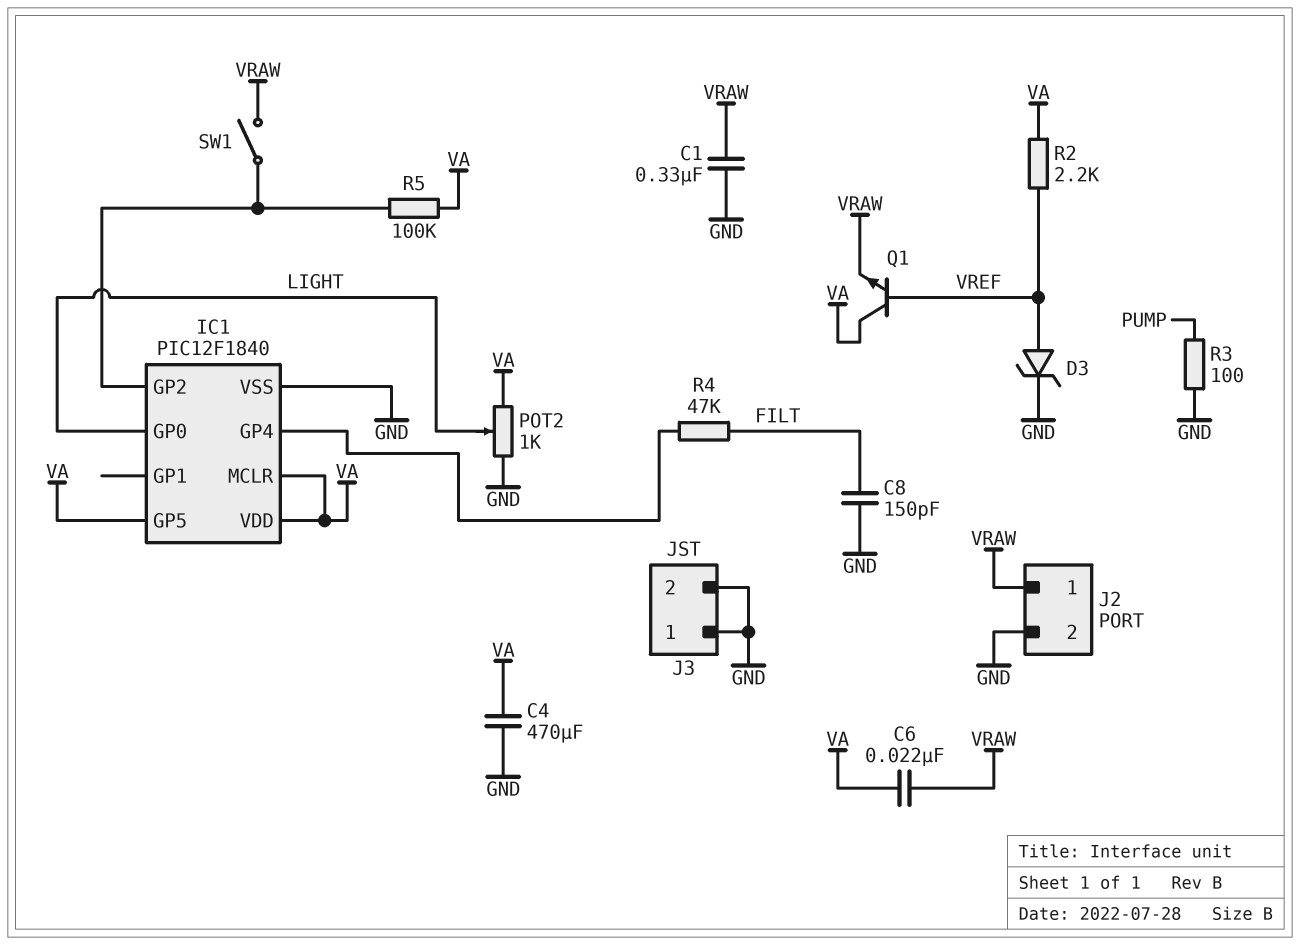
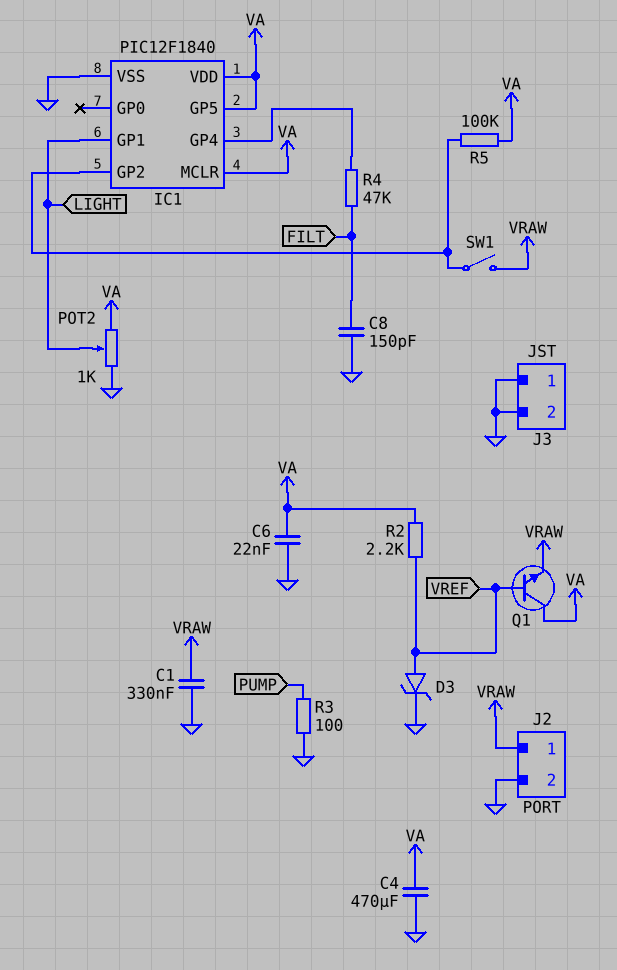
C6: 22nF (VA, VRAW) -> 22nF (GND, VA)
IC1 pin GP0: LIGHT -> none
IC1 pin GP1: none -> LIGHT

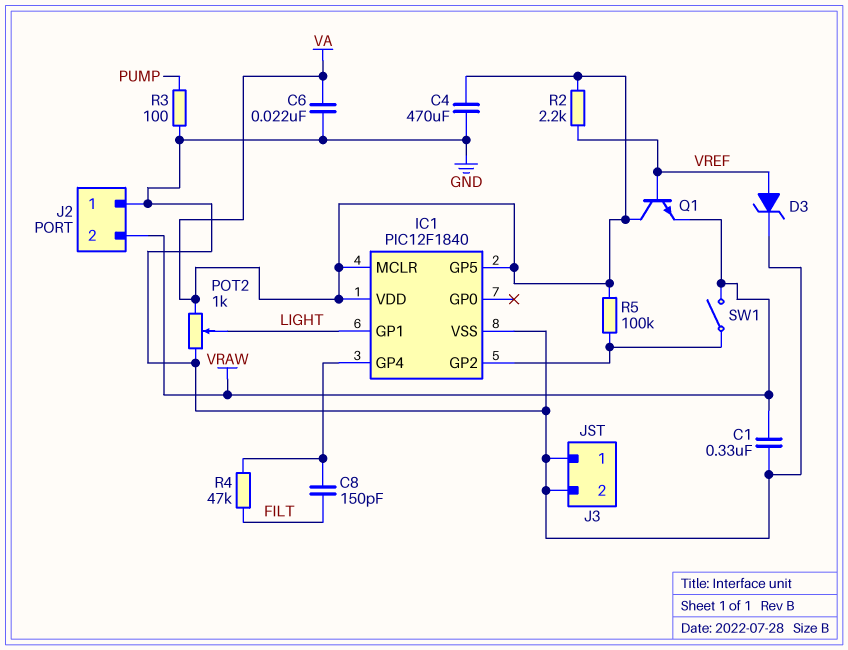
C8: 150pF (FILT, GND) -> 150pF (FILT, IC1/GP4)
J2 pin 1: VRAW -> GND
J2 pin 2: GND -> VRAW

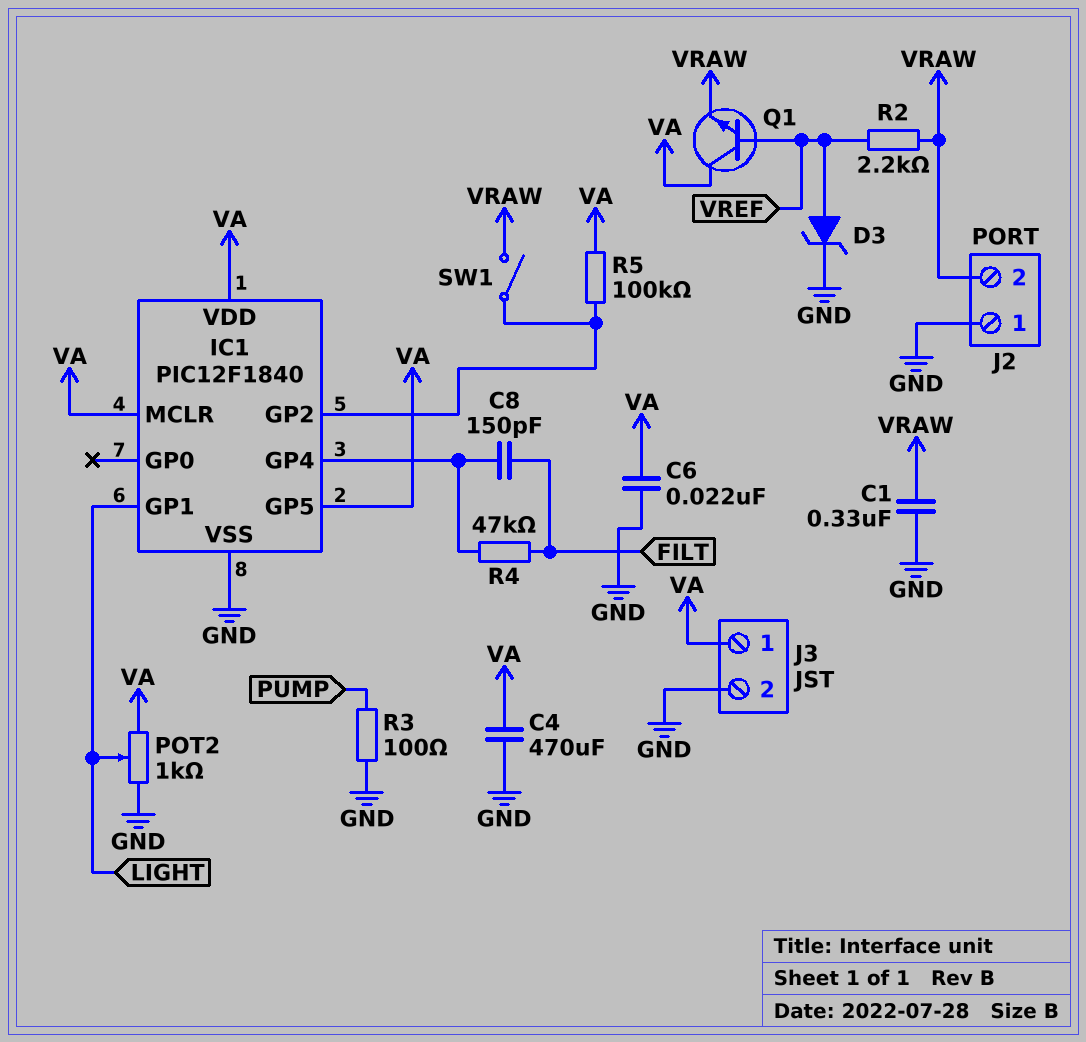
J3 pin 1: GND -> VA
R2: 2.2k (VA, VREF) -> 2.2k (VRAW, VREF)

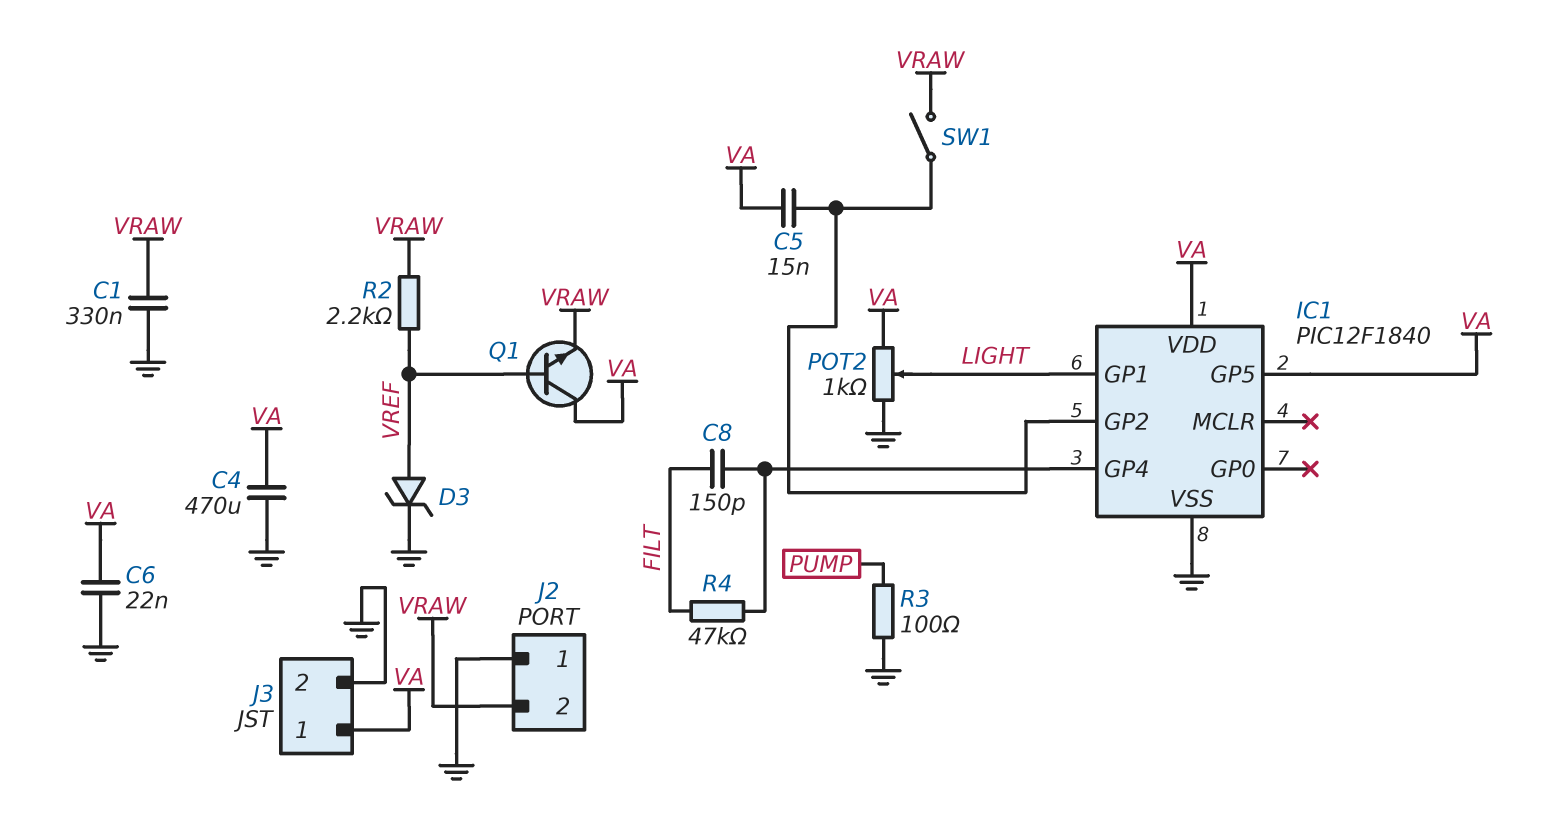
C5: none -> 15nF (IC1/GP2, VA)
IC1 pin MCLR: VA -> none
R5: 100k (IC1/GP2, VA) -> none

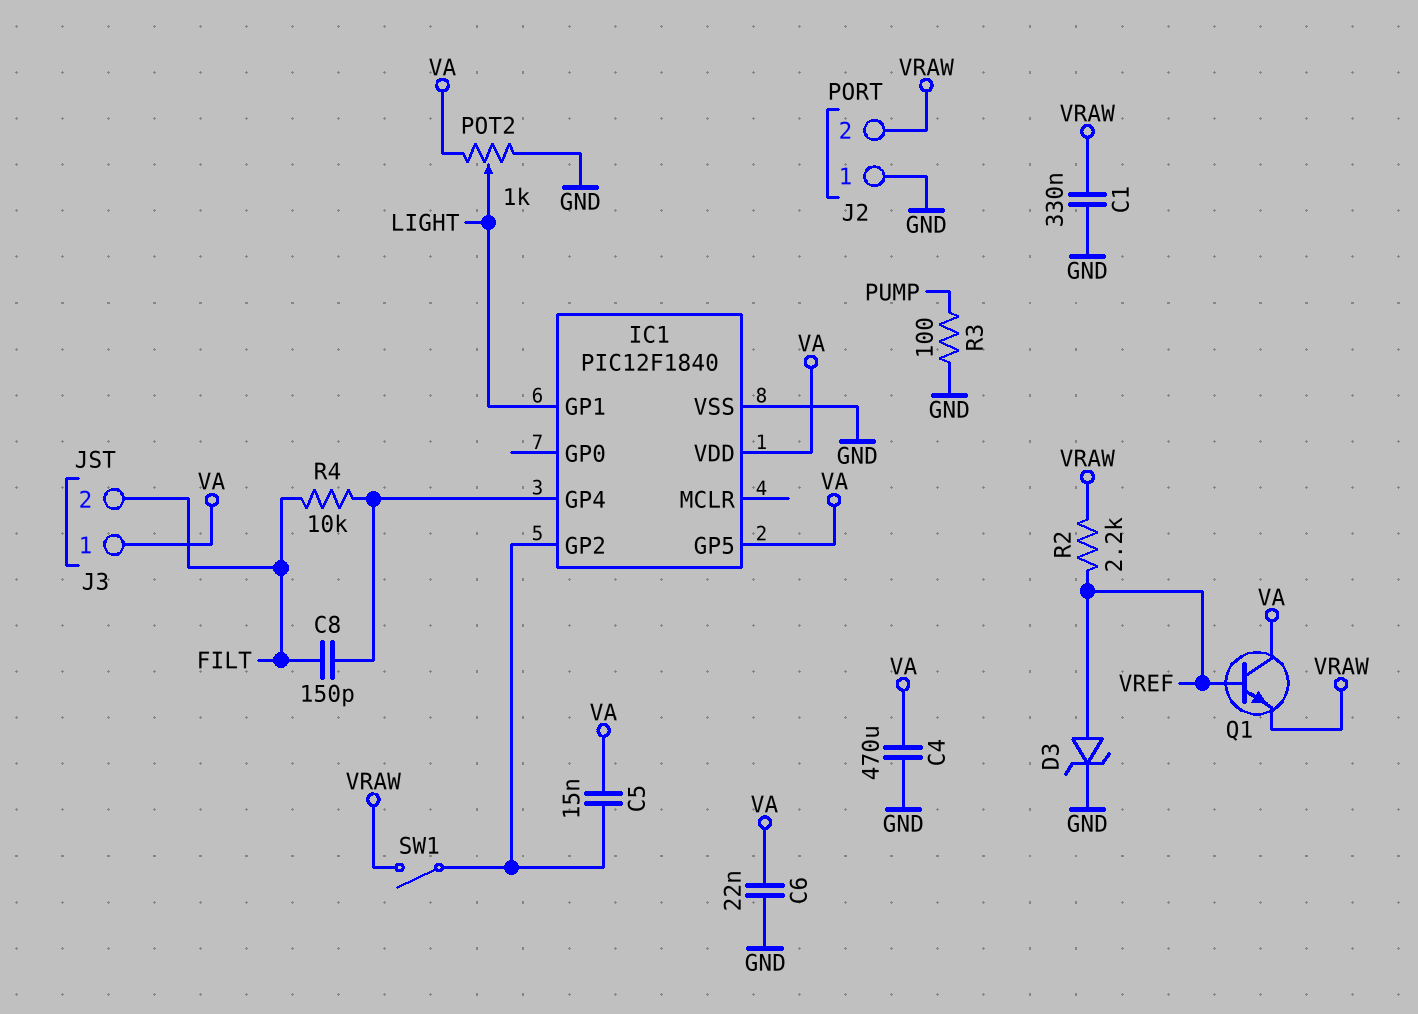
J3 pin 2: GND -> FILT
R4: 47k (FILT, IC1/GP4) -> 10k (FILT, IC1/GP4)

